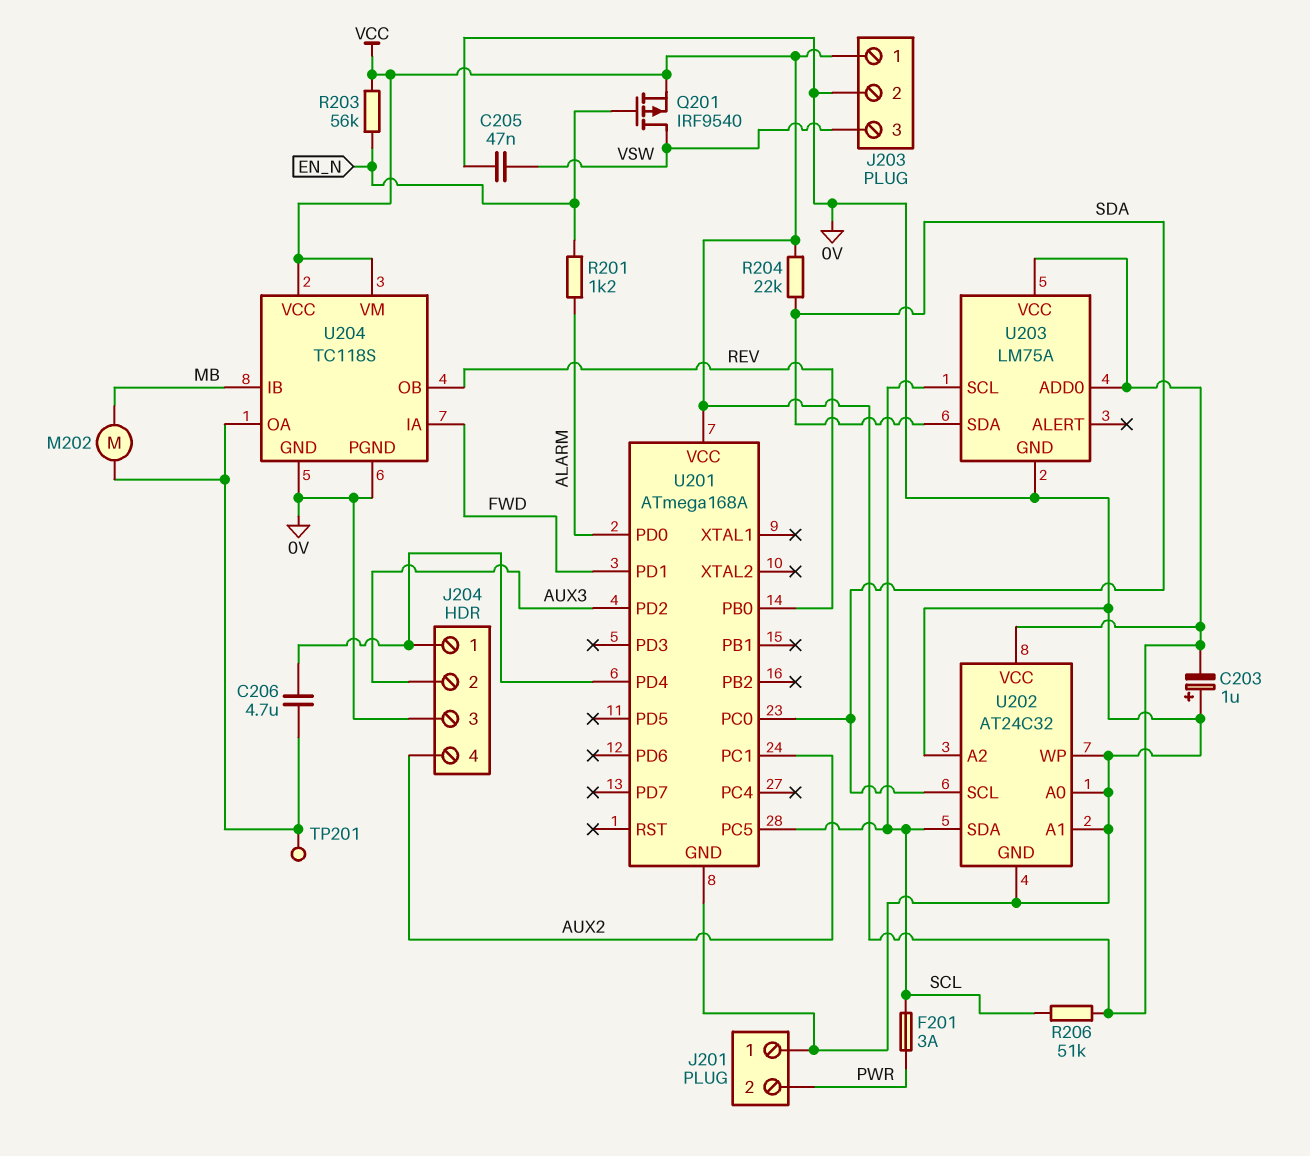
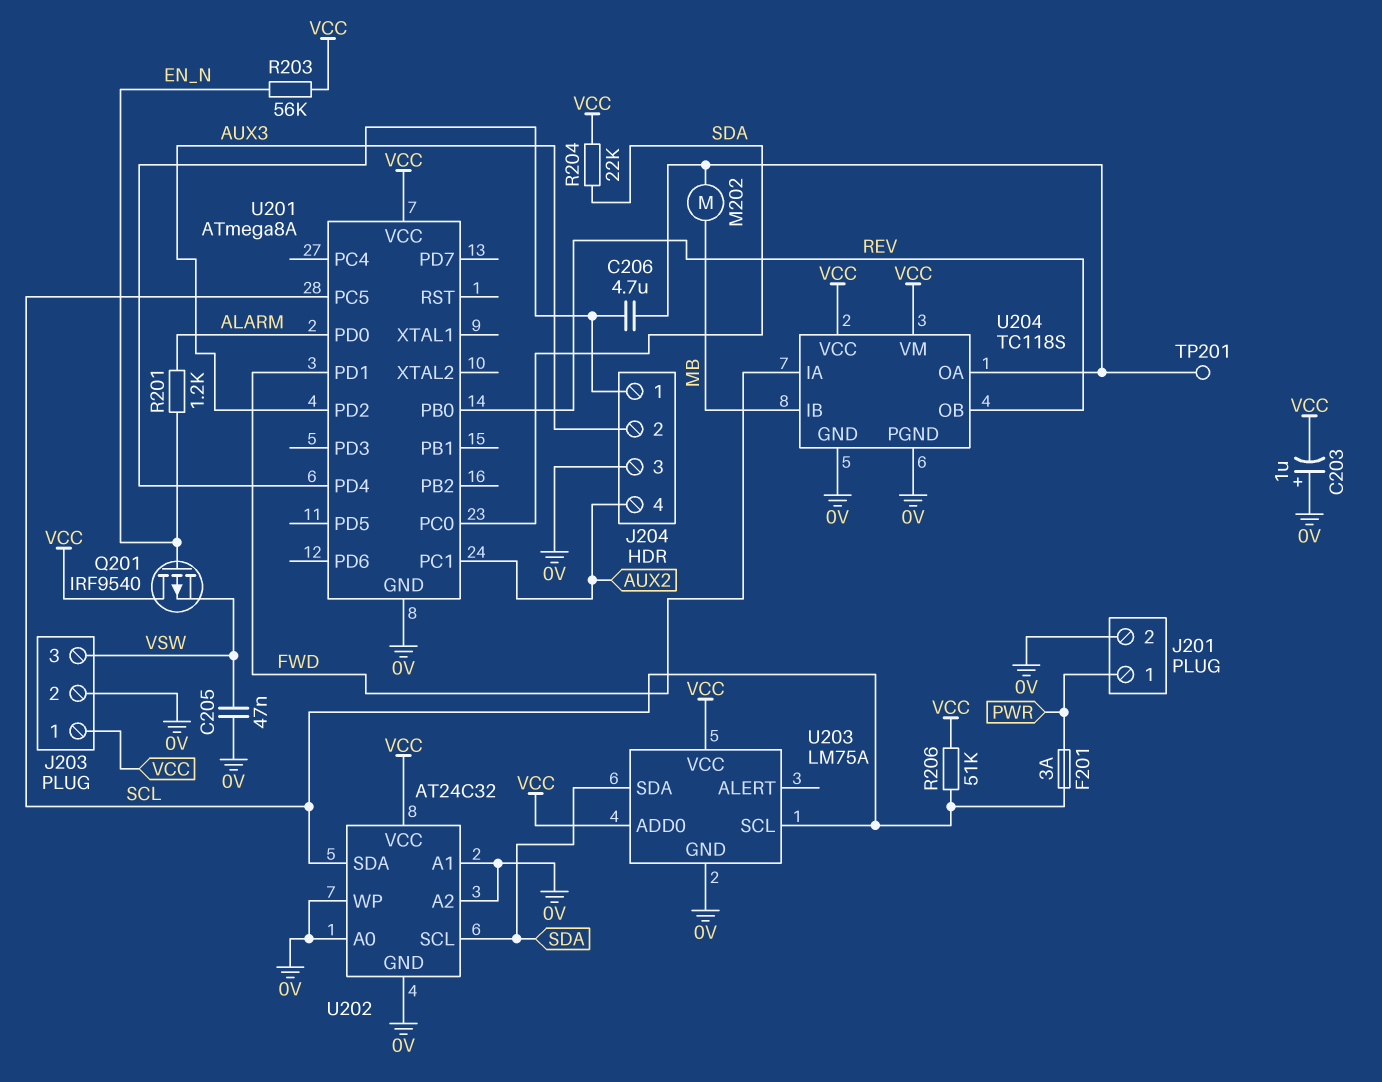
J201 pin 1: 0V -> PWR
J201 pin 2: PWR -> 0V
Q201: PMOS IRF9540 (G EN_N, D VSW, S VCC) -> PMOS IRF9540 (G EN_N, D VCC, S VSW)
U201: ATmega168A -> ATmega8A

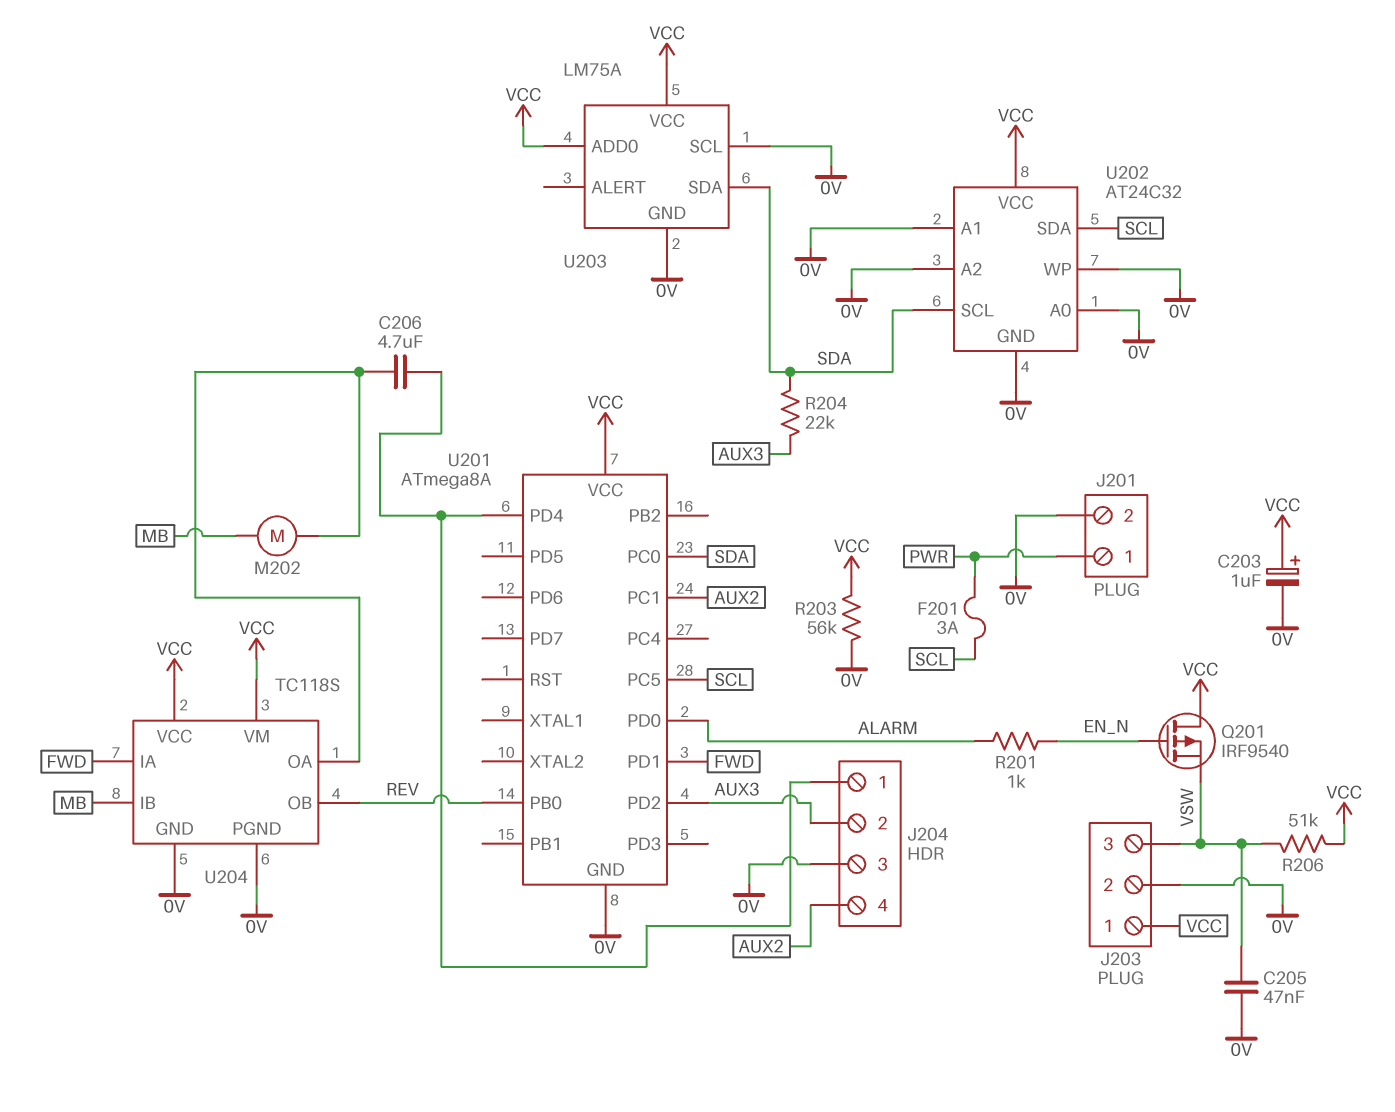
C203: 1uF (plus 0V, minus VCC) -> 1uF (plus VCC, minus 0V)
R201: 1.2k (ALARM, EN_N) -> 1k (ALARM, EN_N)
R203: 56k (EN_N, VCC) -> 56k (0V, VCC)
R204: 22k (SDA, VCC) -> 22k (AUX3, SDA)
R206: 51k (SCL, VCC) -> 51k (VCC, VSW)
TP201: test point (U204/OA) -> none
U203 pin SCL: SCL -> 0V

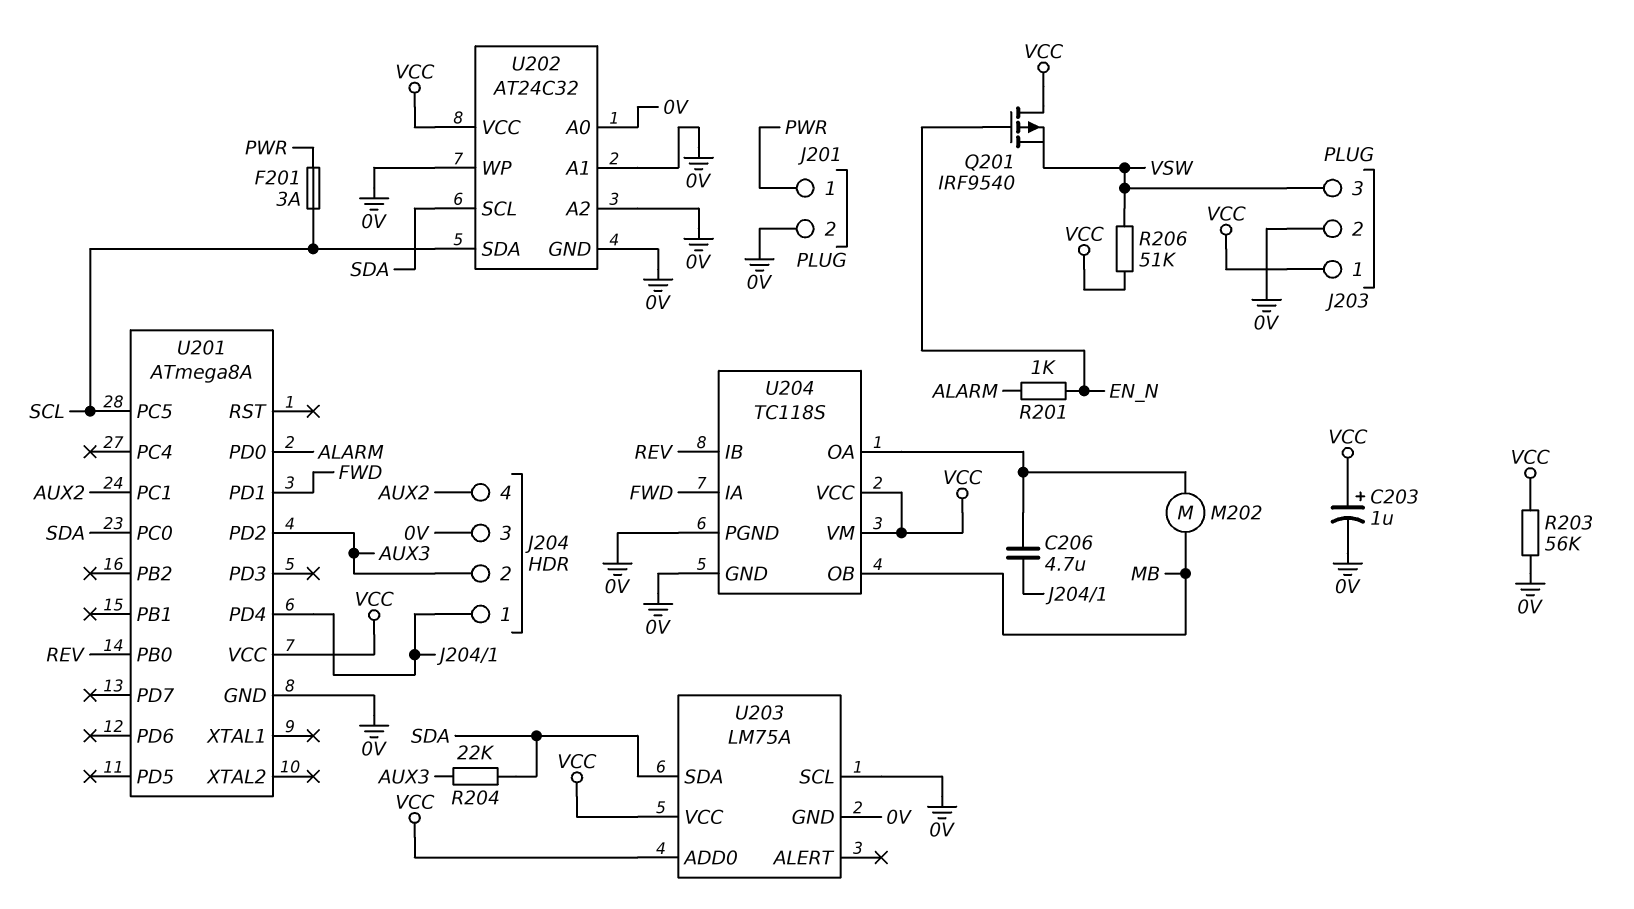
C205: 47nF (0V, VSW) -> none
U204 pin IB: MB -> REV
U204 pin OB: REV -> MB

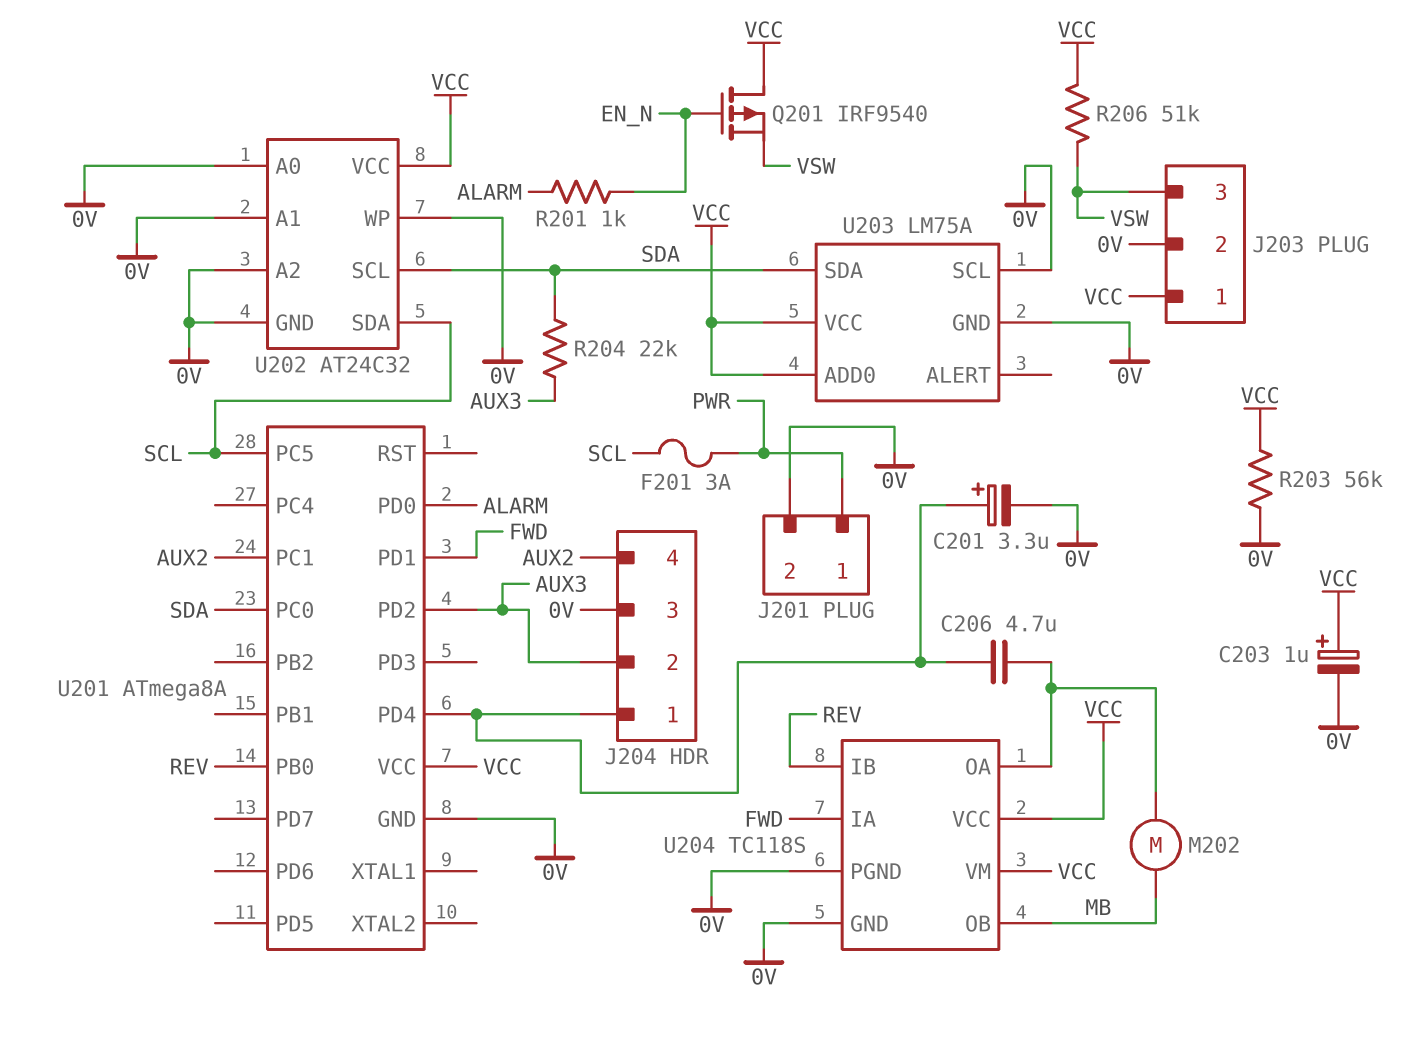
C201: none -> 3.3uF (plus J204/1, minus 0V)

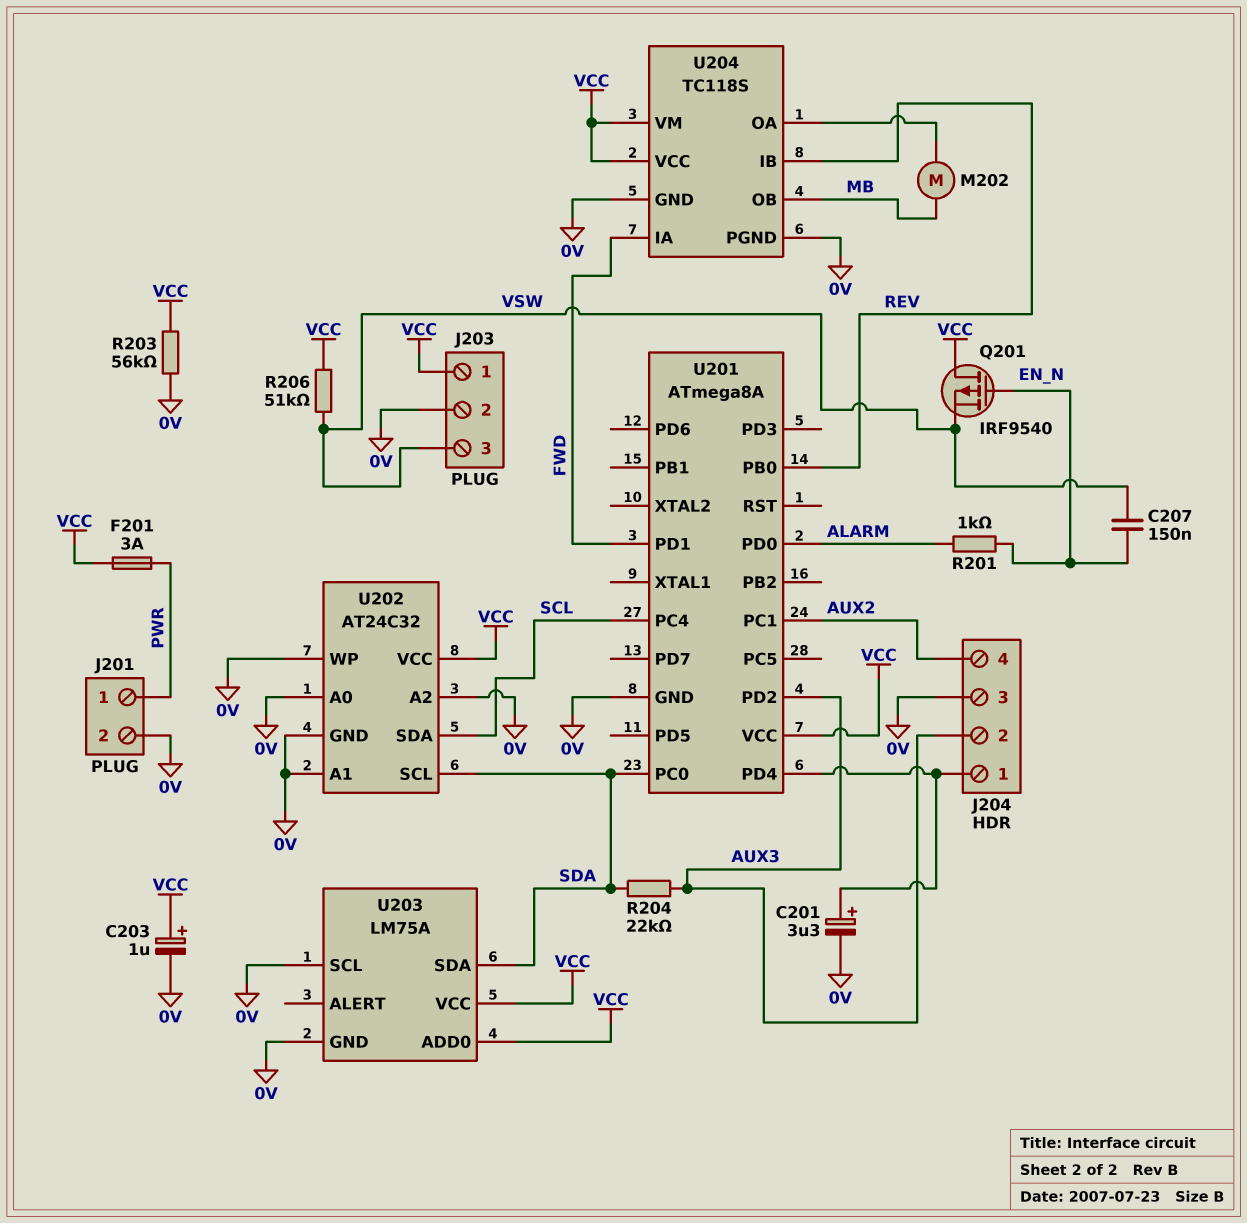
C206: 4.7uF (J204/1, U204/OA) -> none
C207: none -> 150nF (EN_N, VSW)
F201: 3A (PWR, SCL) -> 3A (PWR, VCC)
U201 pin PC4: none -> SCL
U201 pin PC5: SCL -> none

